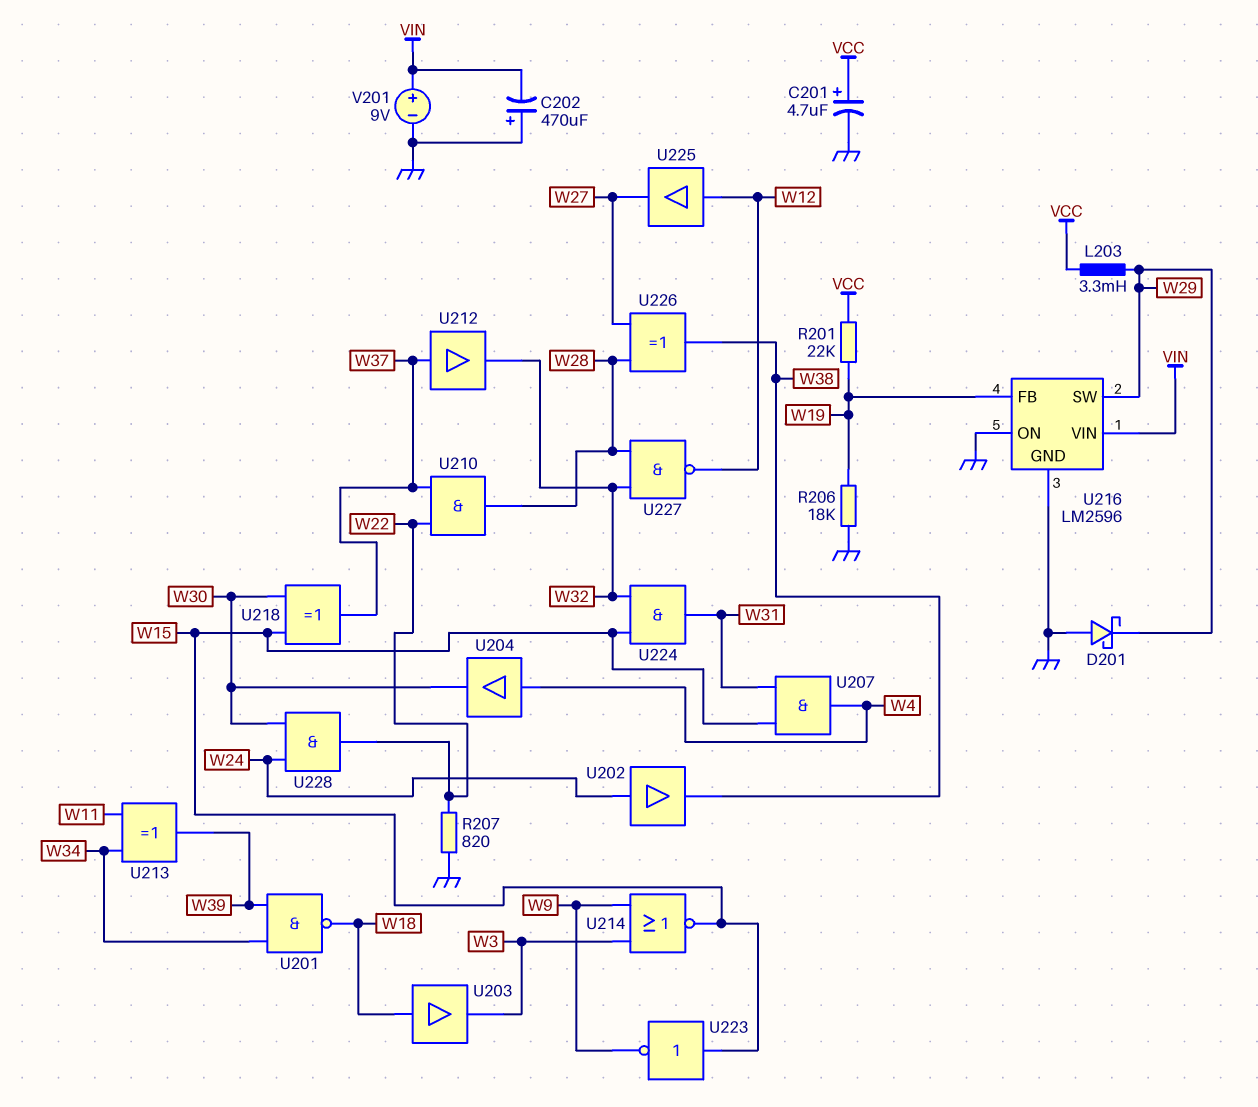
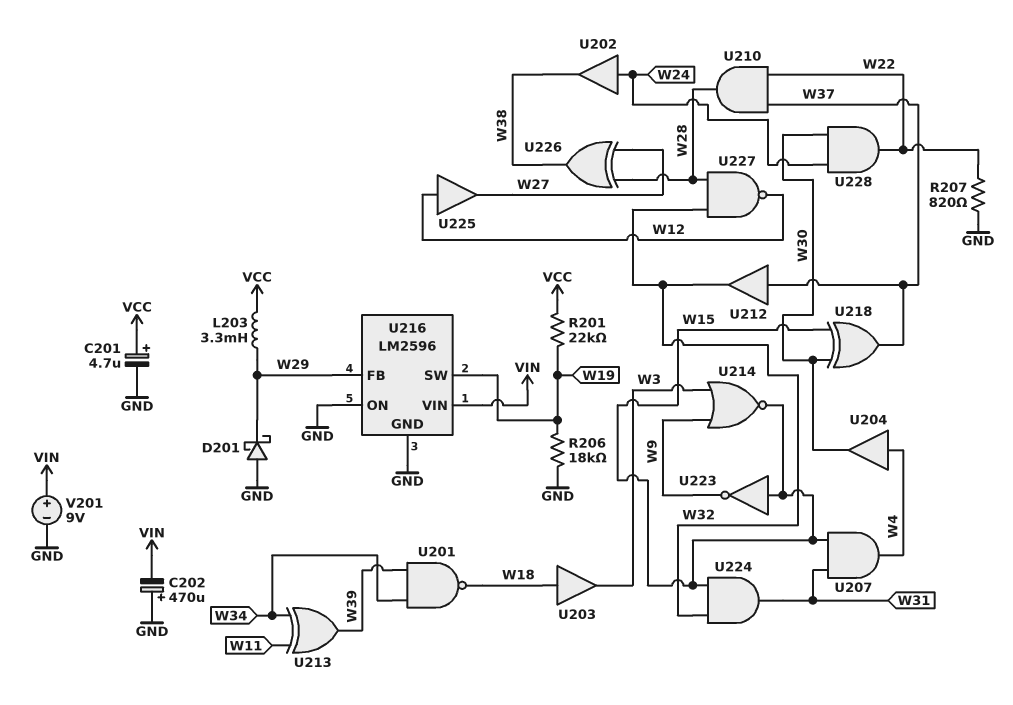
U216 pin FB: W19 -> W29
U216 pin SW: W29 -> W19

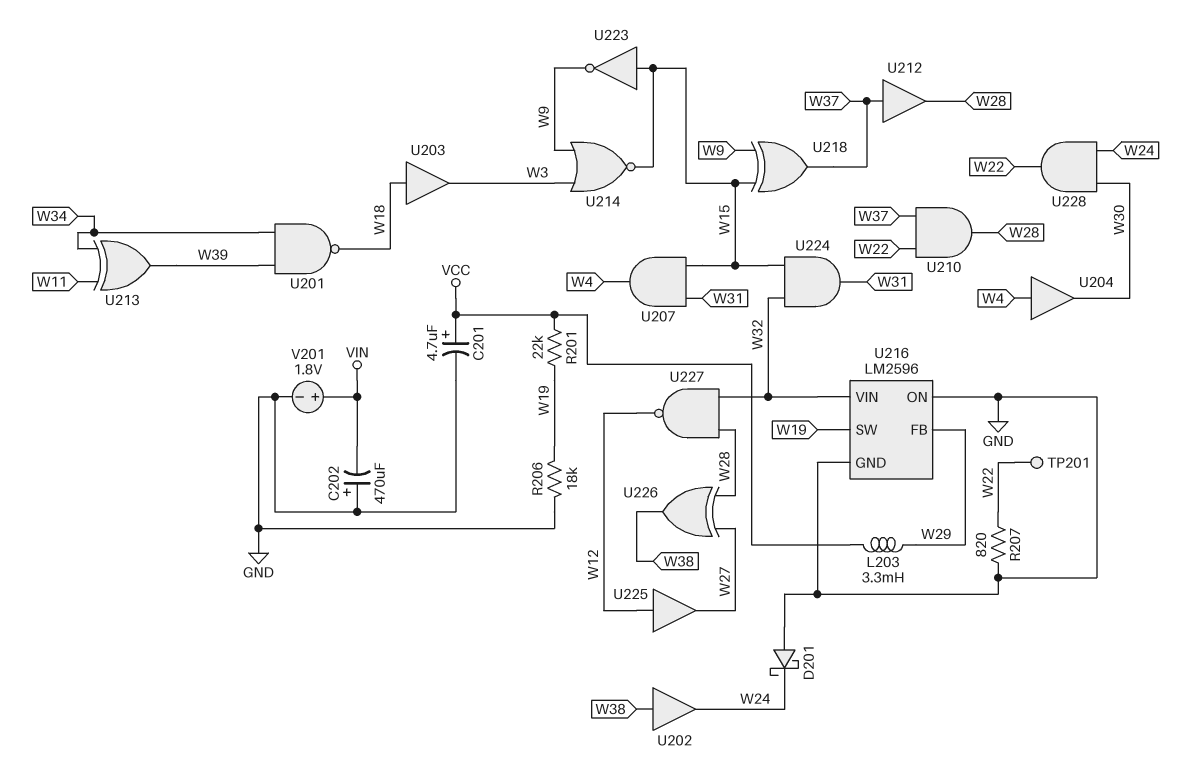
D201: schottky (A GND, K W29) -> schottky (A GND, K W24)
TP201: none -> test point (W22)
U202: buffer (in W24, out W38) -> buffer (in W38, out W24)
U212: buffer (in W37, out W32) -> buffer (in W37, out W28)
U216 pin VIN: VIN -> W32
U218: XOR (in W15, in W30, out W37) -> XOR (in W9, in W15, out W37)
V201: 9V (plus VIN, minus GND) -> 1.8V (plus VIN, minus GND)

